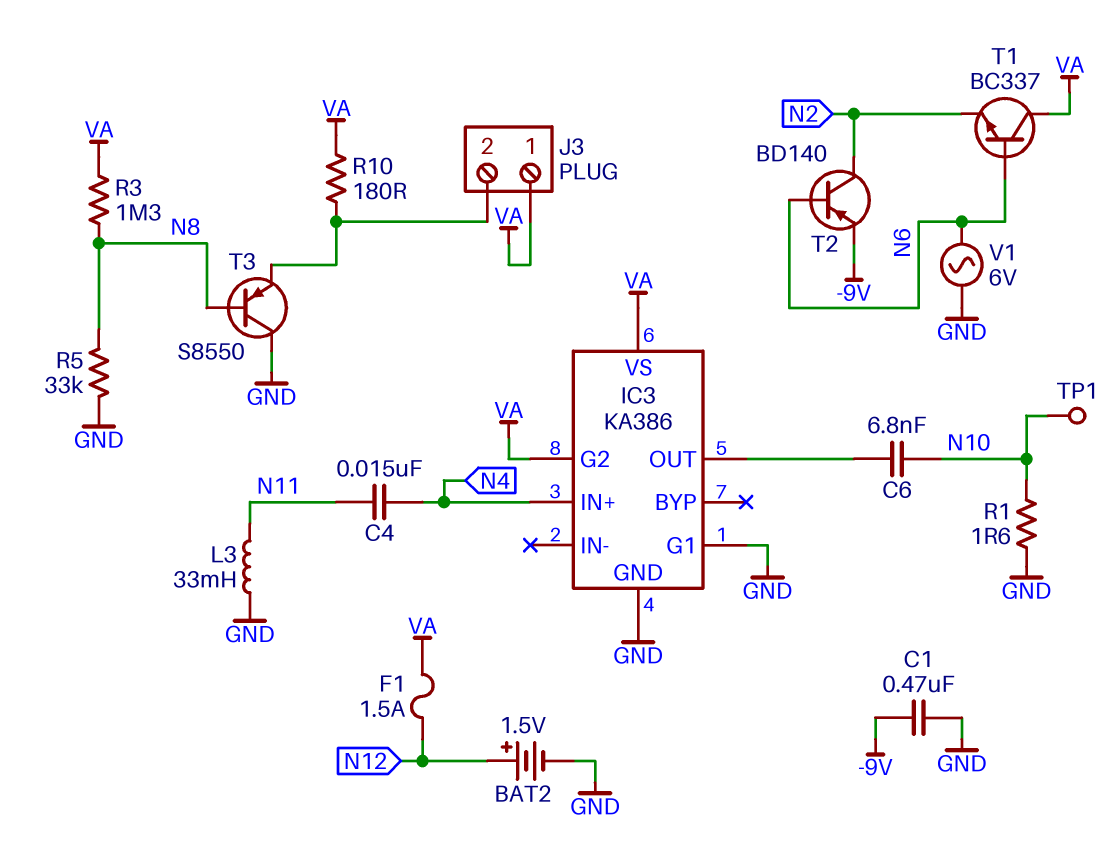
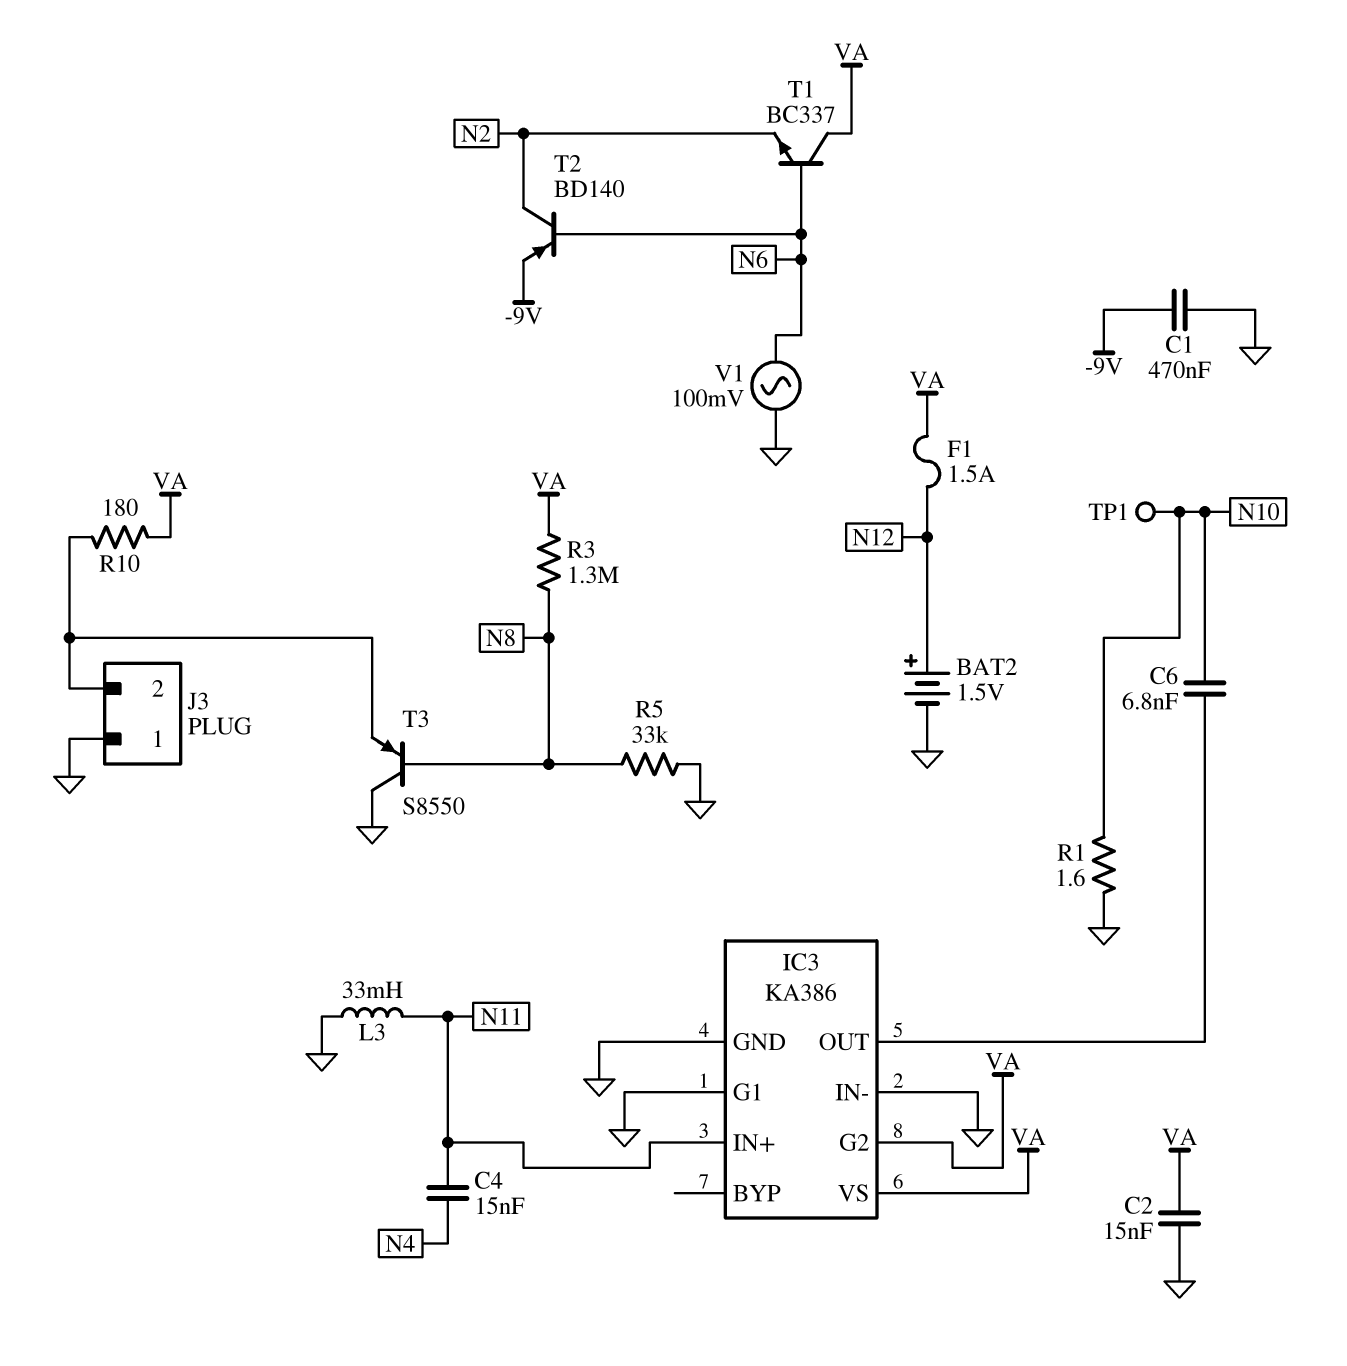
C2: none -> 15nF (GND, VA)
IC3 pin IN+: N4 -> N11
IC3 pin IN-: none -> GND
J3 pin 1: VA -> GND
V1: AC 6V (GND, N6) -> AC 100mV (GND, N6)

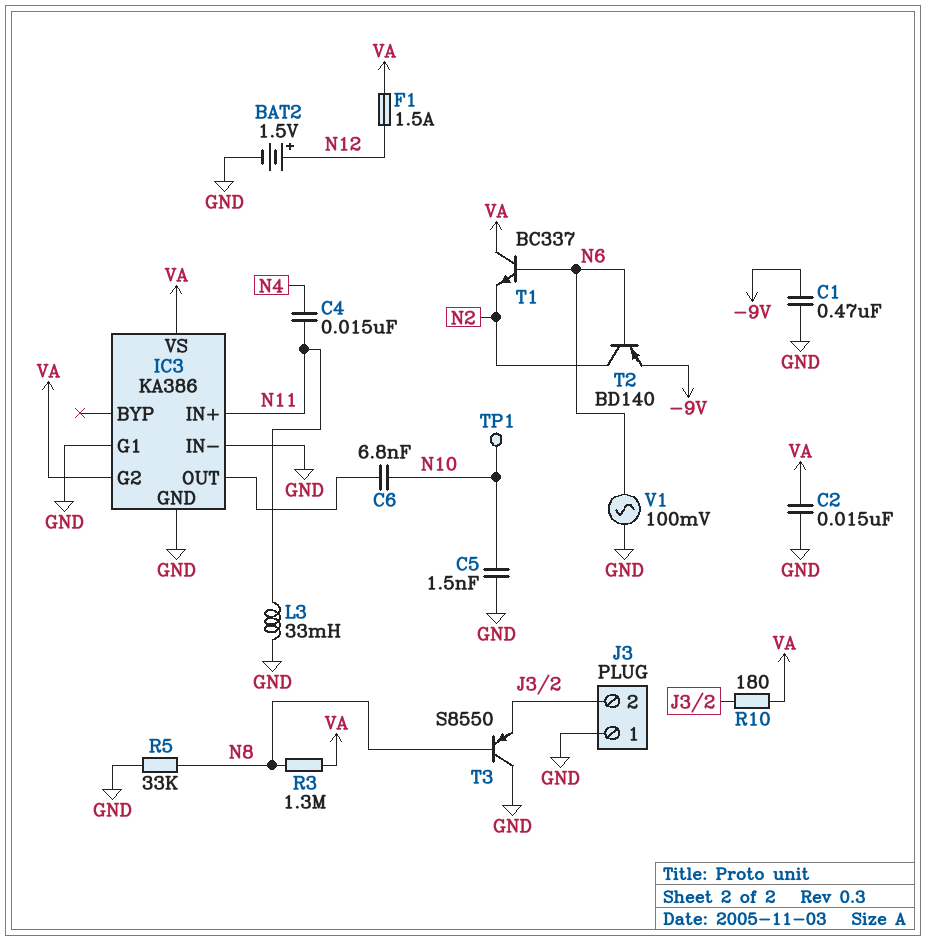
C5: none -> 1.5nF (GND, N10)
R1: 1.6 (GND, N10) -> none

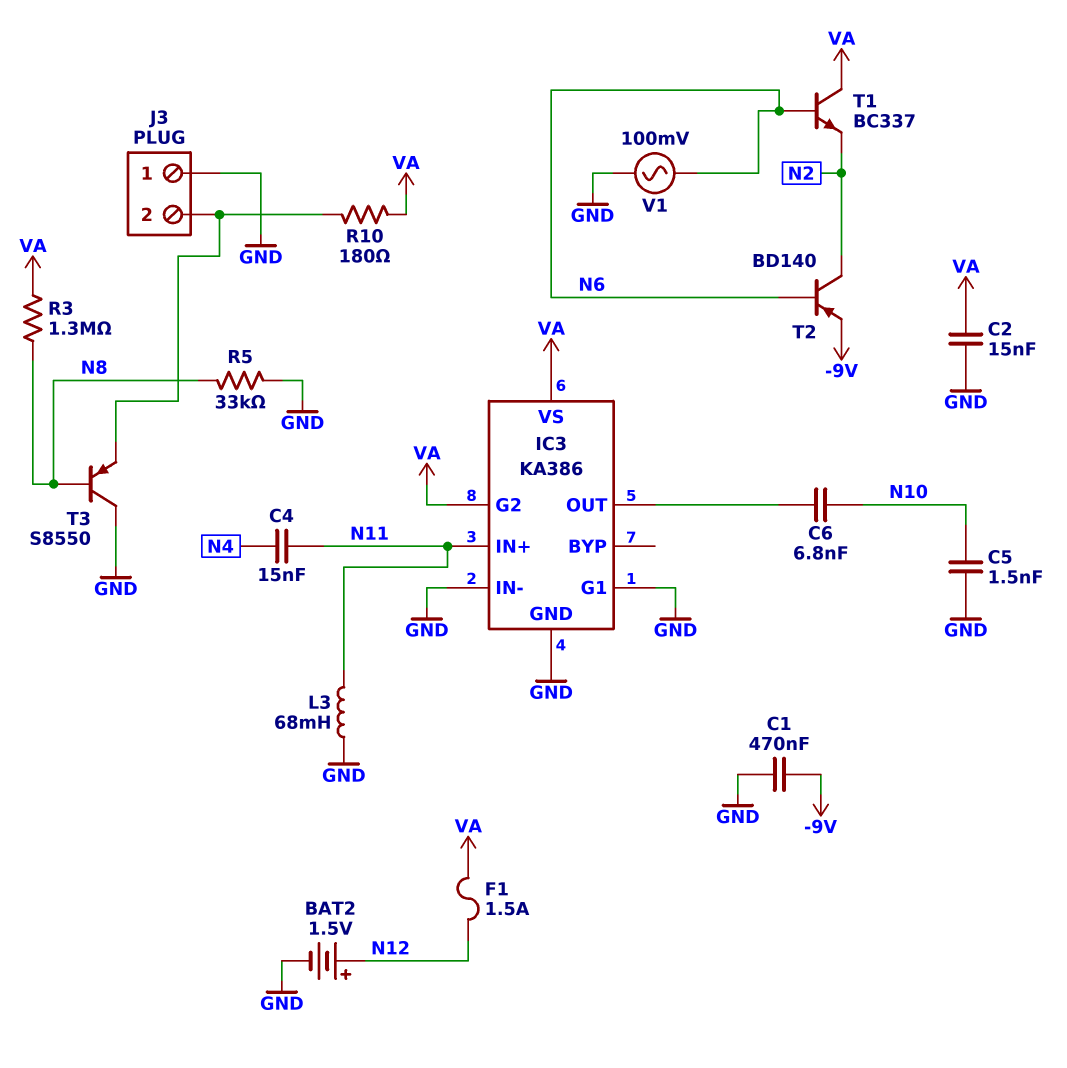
L3: 33mH (GND, N11) -> 68mH (GND, N11)
TP1: test point (N10) -> none

